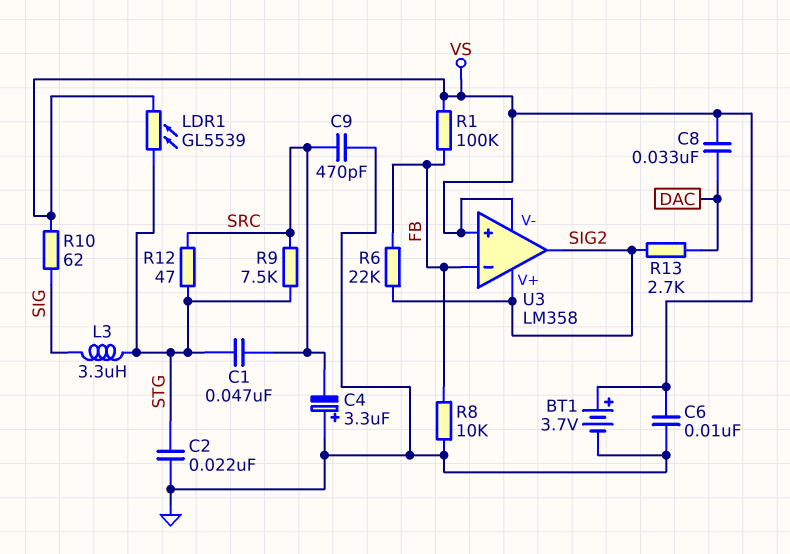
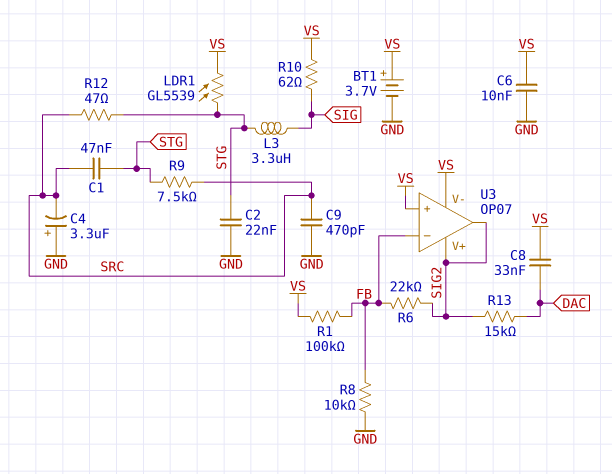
R13: 2.7k (DAC, SIG2) -> 15k (DAC, SIG2)
U3: LM358 -> OP07

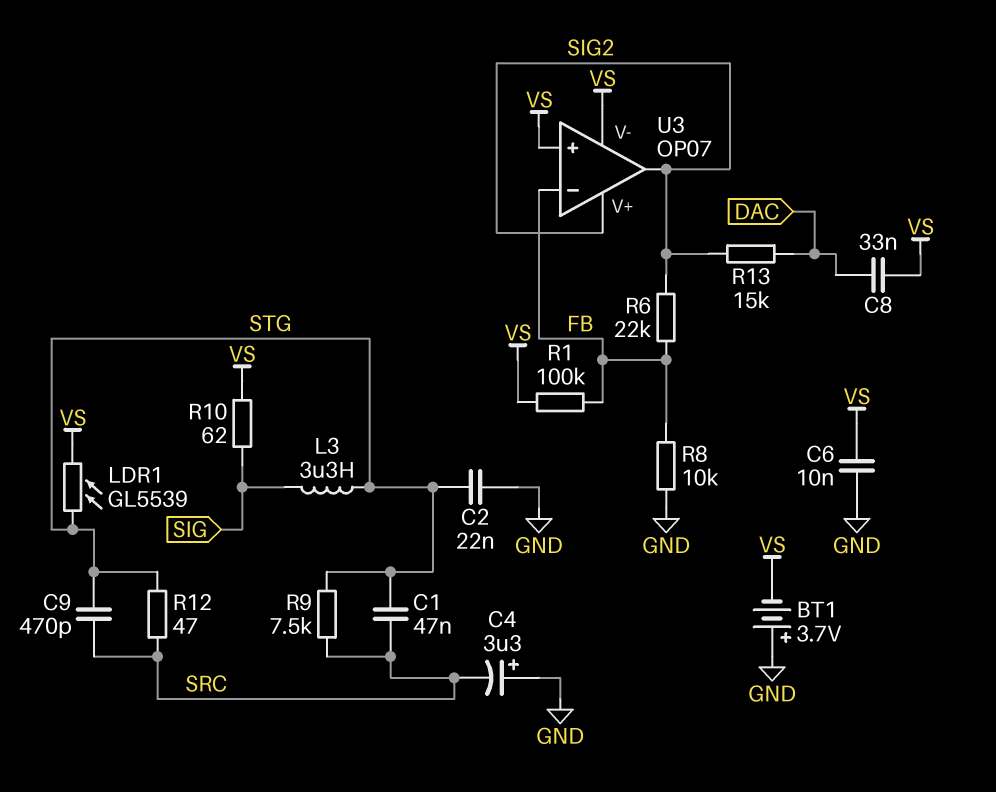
BT1: 3.7V (plus VS, minus GND) -> 3.7V (plus GND, minus VS)
C9: 470pF (GND, SRC) -> 470pF (SRC, STG)

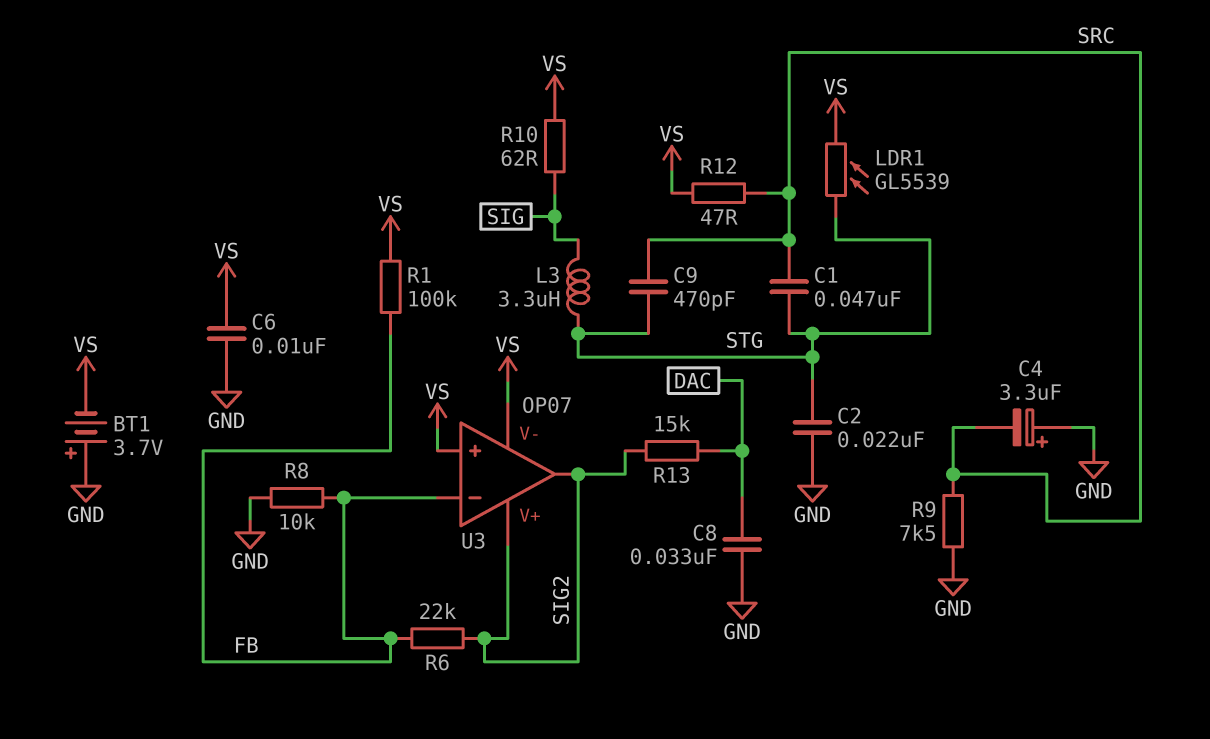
C8: 33nF (DAC, VS) -> 33nF (DAC, GND)
R9: 7.5k (SRC, STG) -> 7.5k (GND, SRC)
R12: 47 (SRC, STG) -> 47 (SRC, VS)

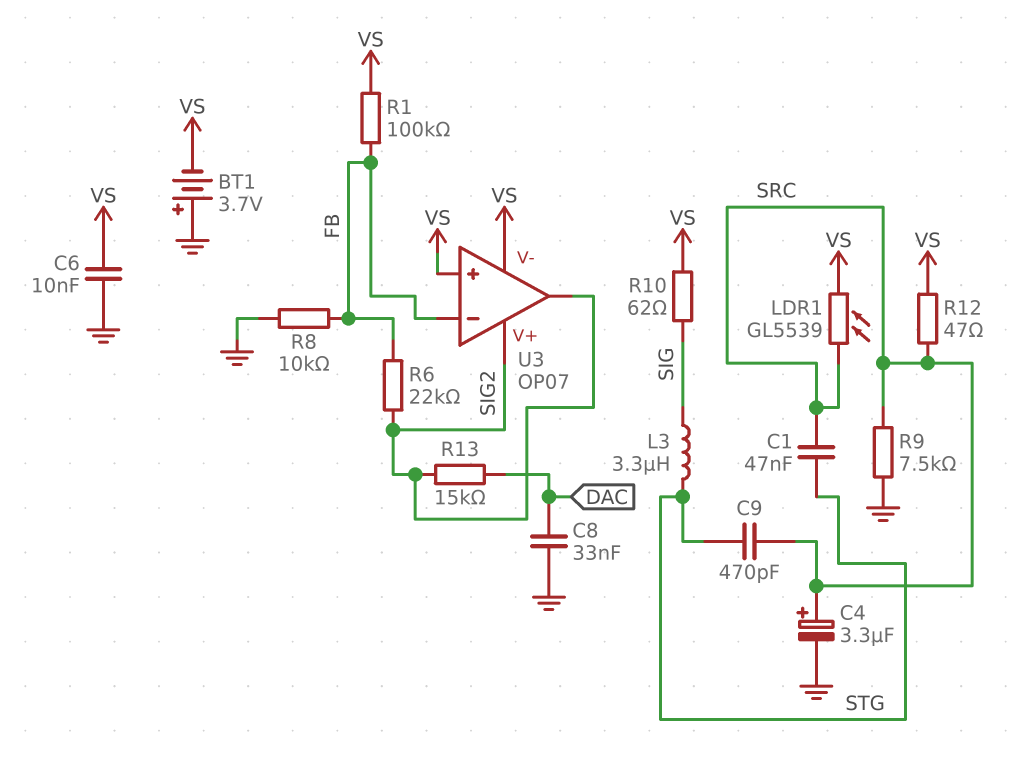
C2: 22nF (GND, STG) -> none
C4: 3.3uF (plus GND, minus SRC) -> 3.3uF (plus SRC, minus GND)
LDR1: GL5539 (STG, VS) -> GL5539 (SRC, VS)

